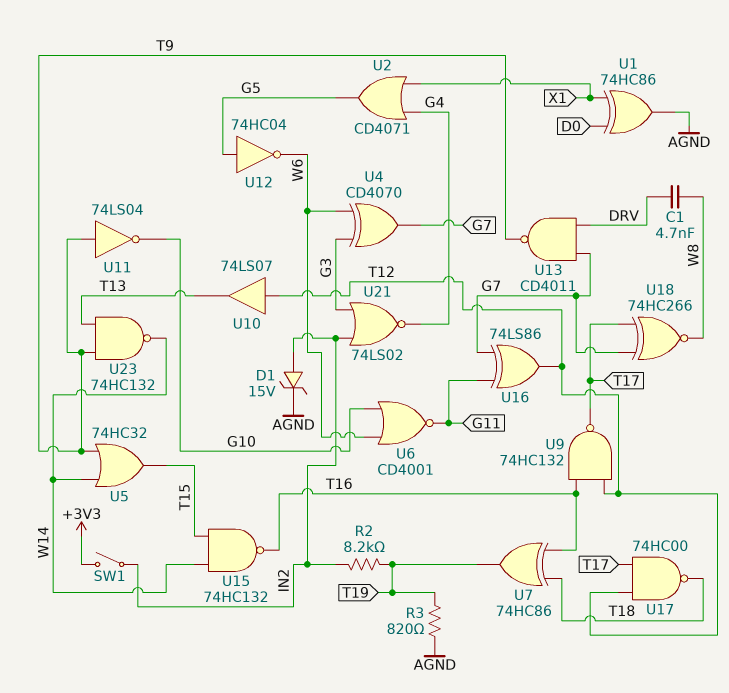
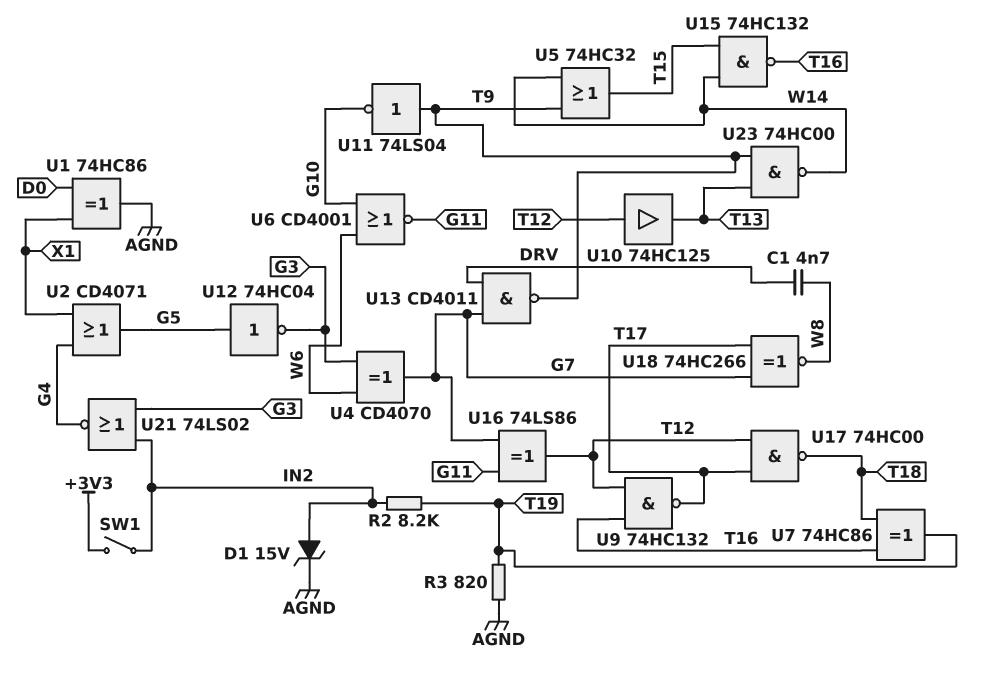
U10: buffer 74LS07 (in T12, out T13) -> buffer 74HC125 (in T12, out T13)
U12: NOT 74HC04 (in G5, out W6) -> NOT 74HC04 (in G5, out G3)
U23: NAND 74HC132 (in T9, in T13, out W14) -> NAND 74HC00 (in T9, in T13, out W14)

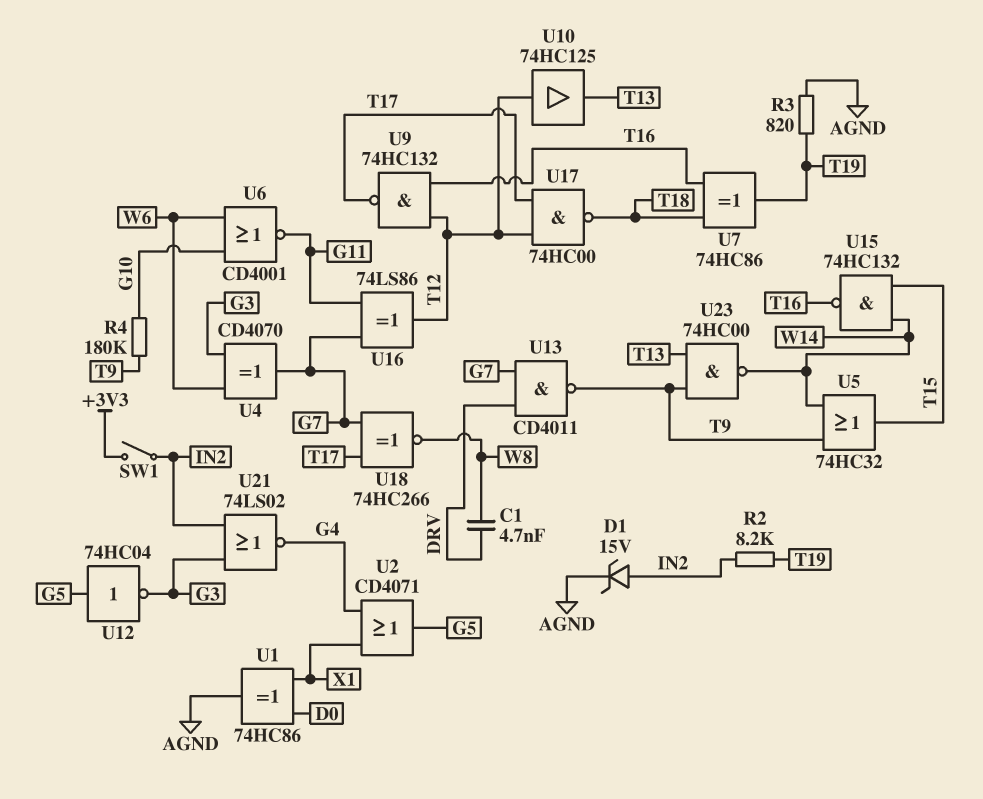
R4: none -> 180k (G10, T9)
U11: NOT 74LS04 (in T9, out G10) -> none

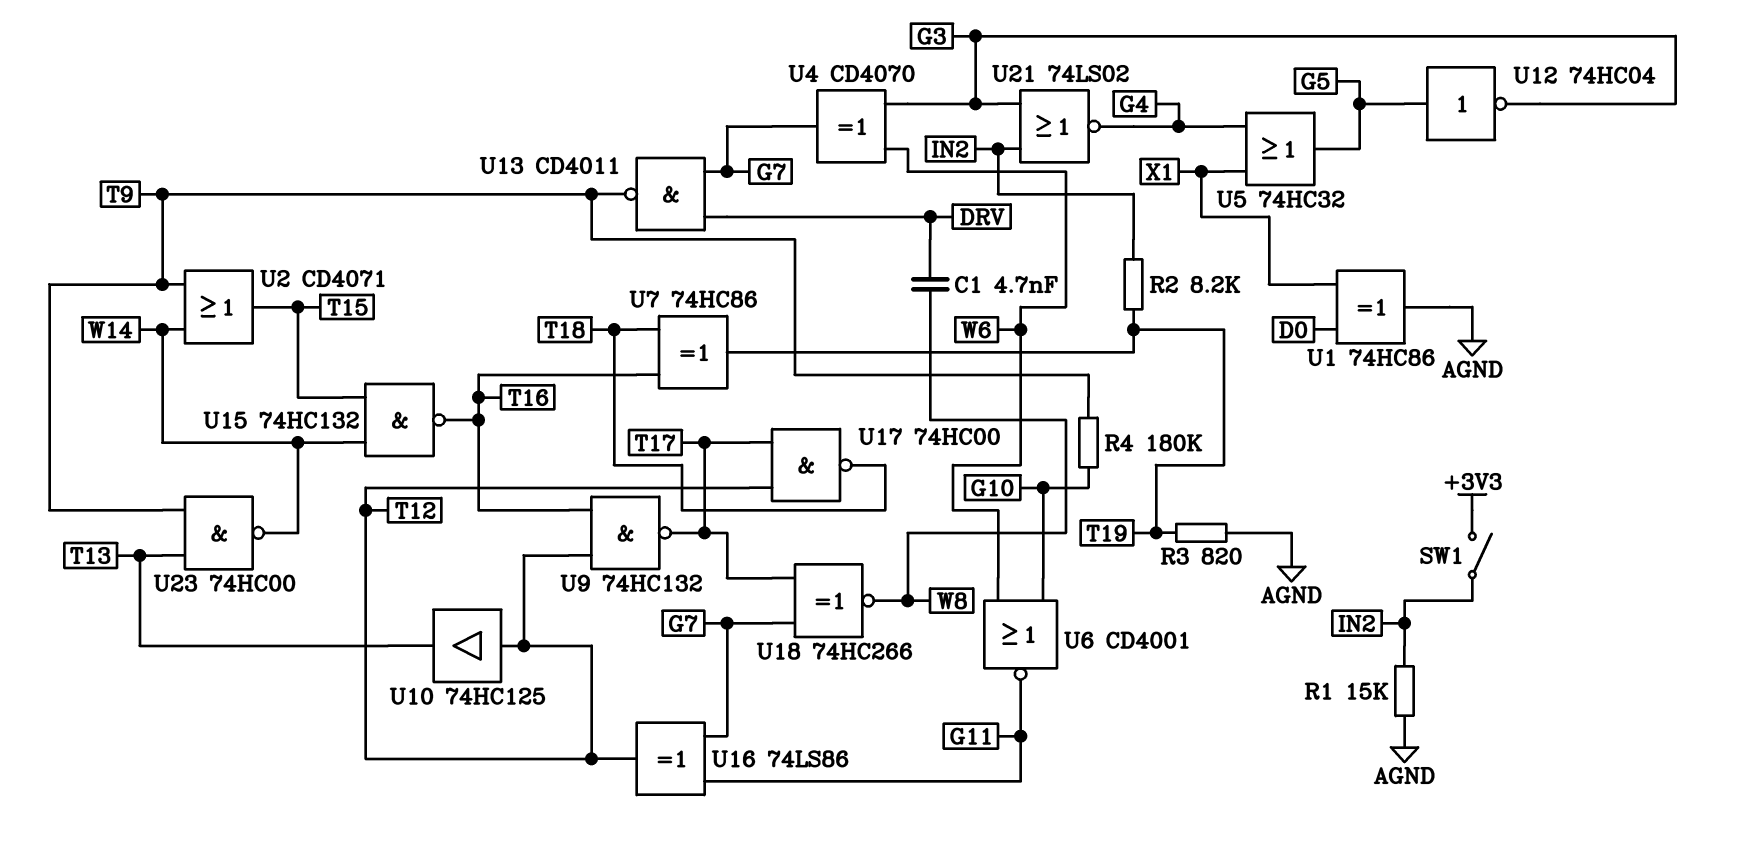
D1: zener 15V (A IN2, K AGND) -> none
R1: none -> 15k (AGND, IN2)
U2: OR CD4071 (in G4, in X1, out G5) -> OR CD4071 (in T9, in W14, out T15)
U5: OR 74HC32 (in T9, in W14, out T15) -> OR 74HC32 (in G4, in X1, out G5)

